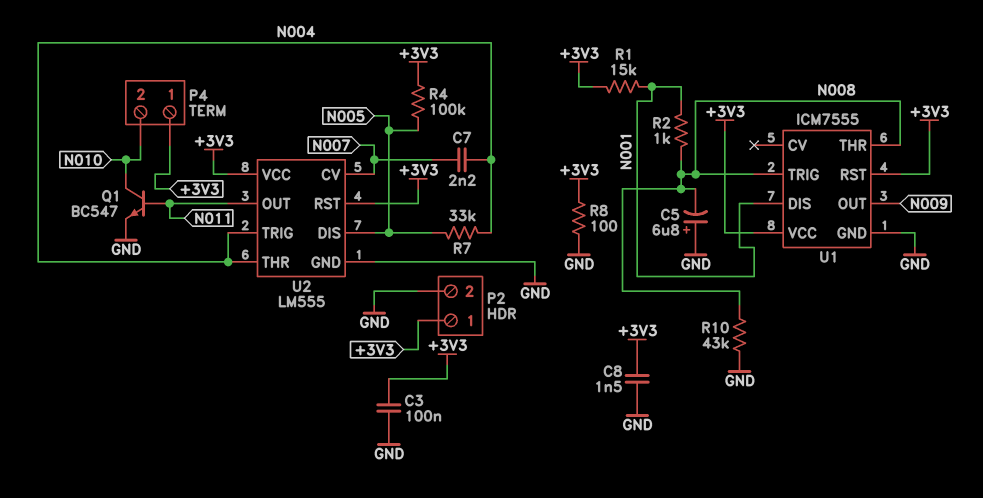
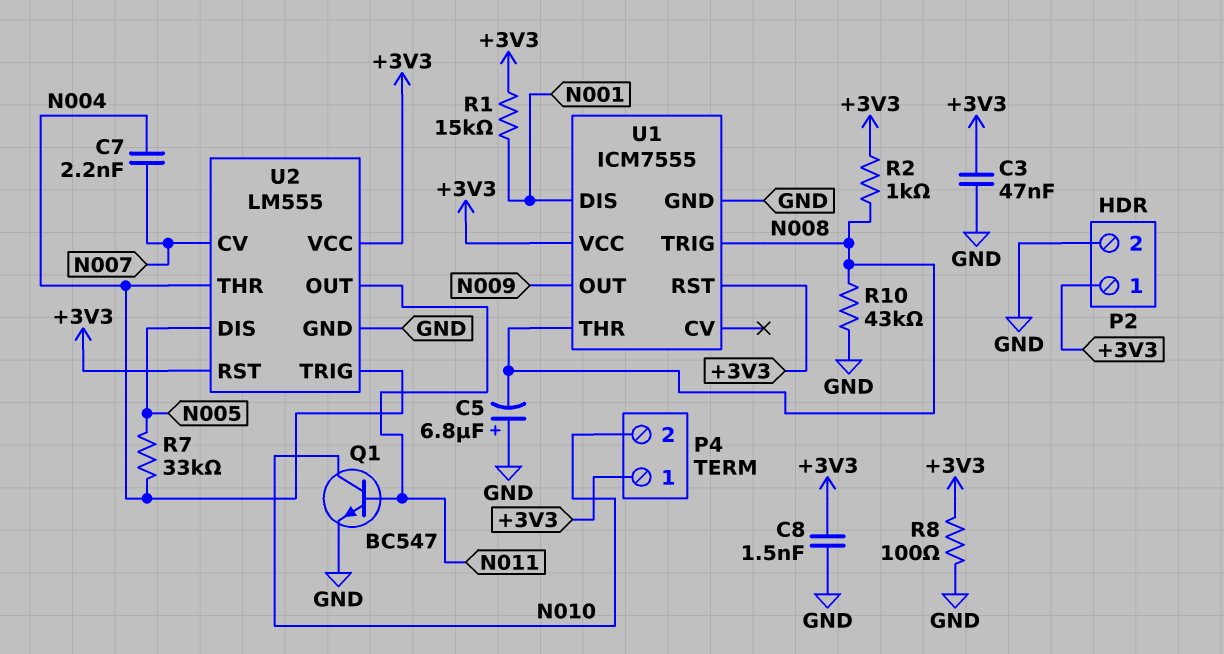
C3: 100nF (+3V3, GND) -> 47nF (+3V3, GND)
R2: 1k (N001, N008) -> 1k (+3V3, N008)
R4: 100k (+3V3, N005) -> none

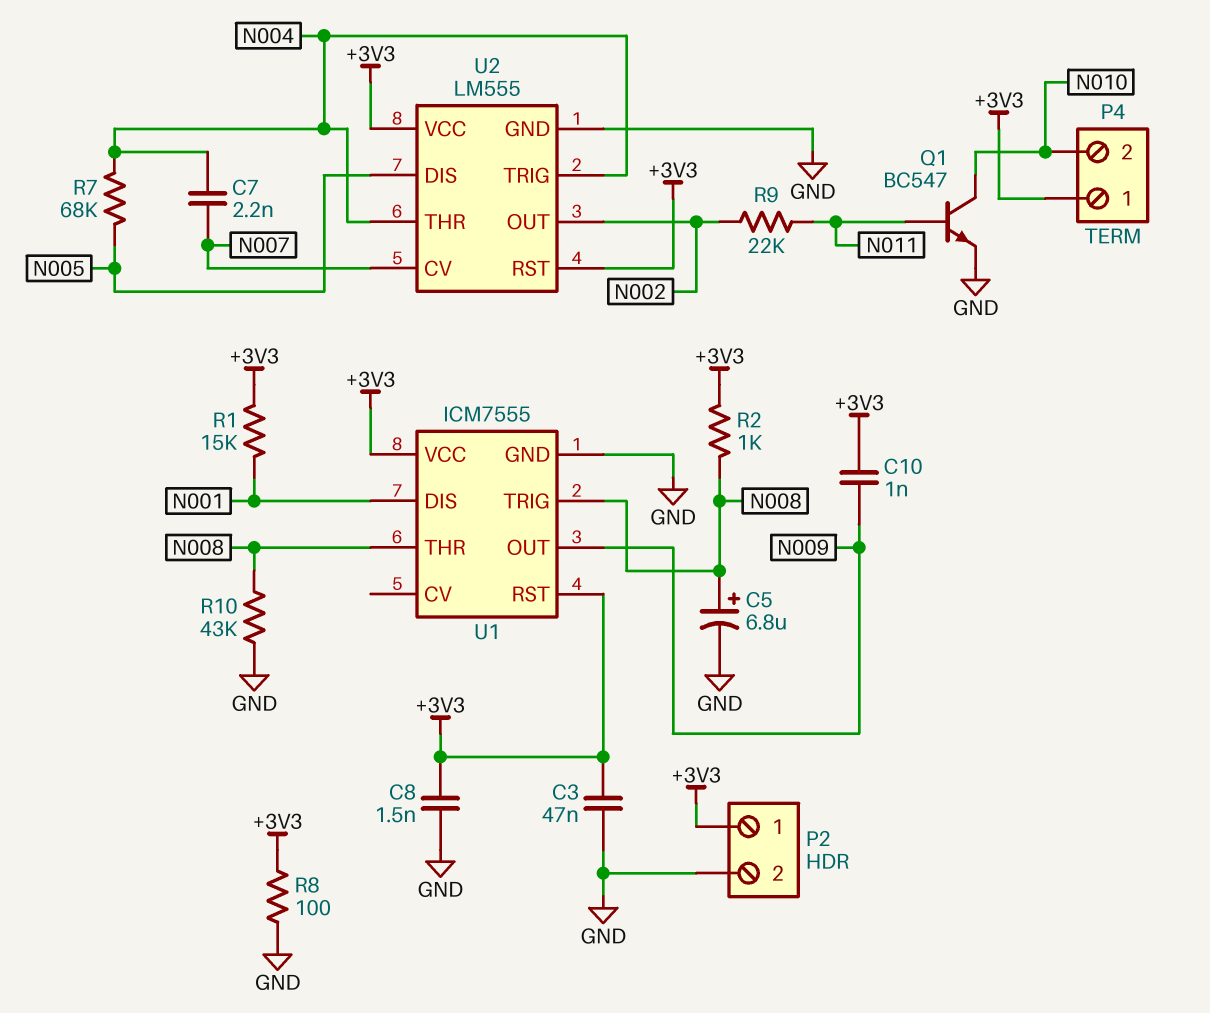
C5: 6.8uF (plus GND, minus N008) -> 6.8uF (plus N008, minus GND)
C10: none -> 1nF (+3V3, N009)
R7: 33k (N004, N005) -> 68k (N004, N005)
R9: none -> 22k (N002, N011)
U2 pin OUT: N011 -> N002

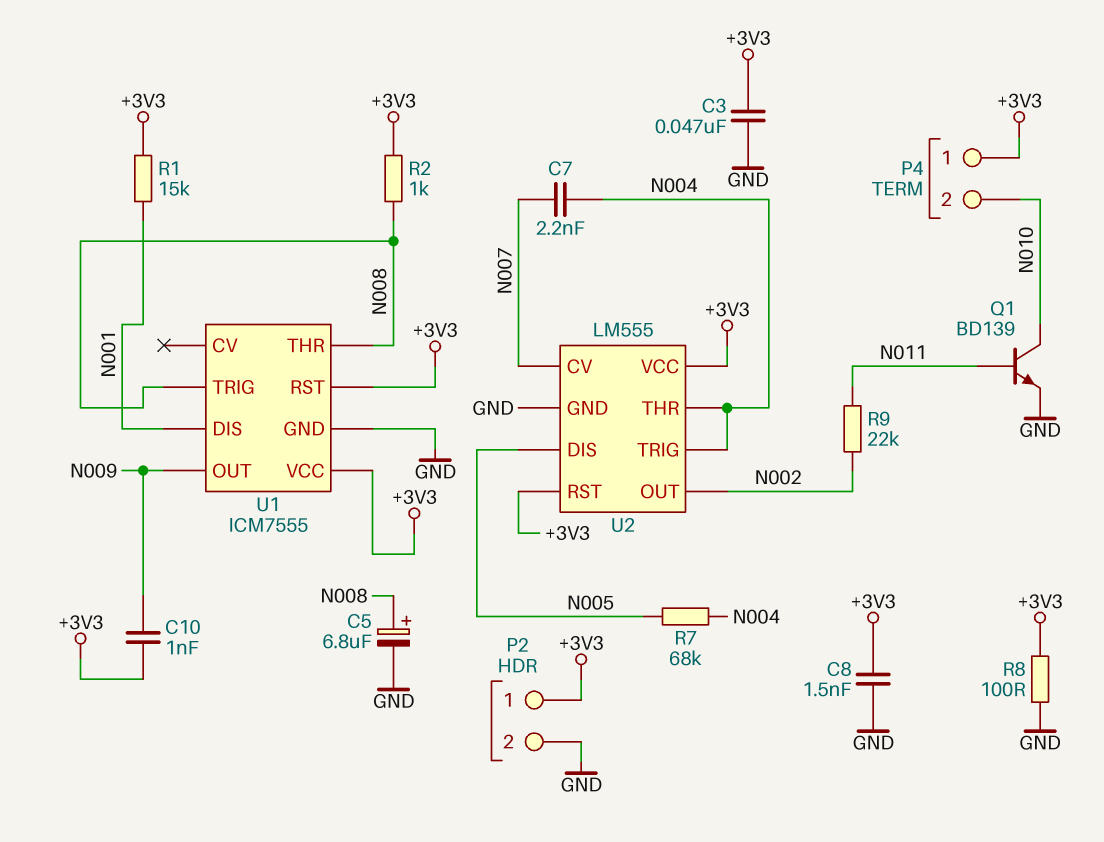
Q1: NPN BC547 (B N011, C N010, E GND) -> NPN BD139 (B N011, C N010, E GND)
R10: 43k (GND, N008) -> none

